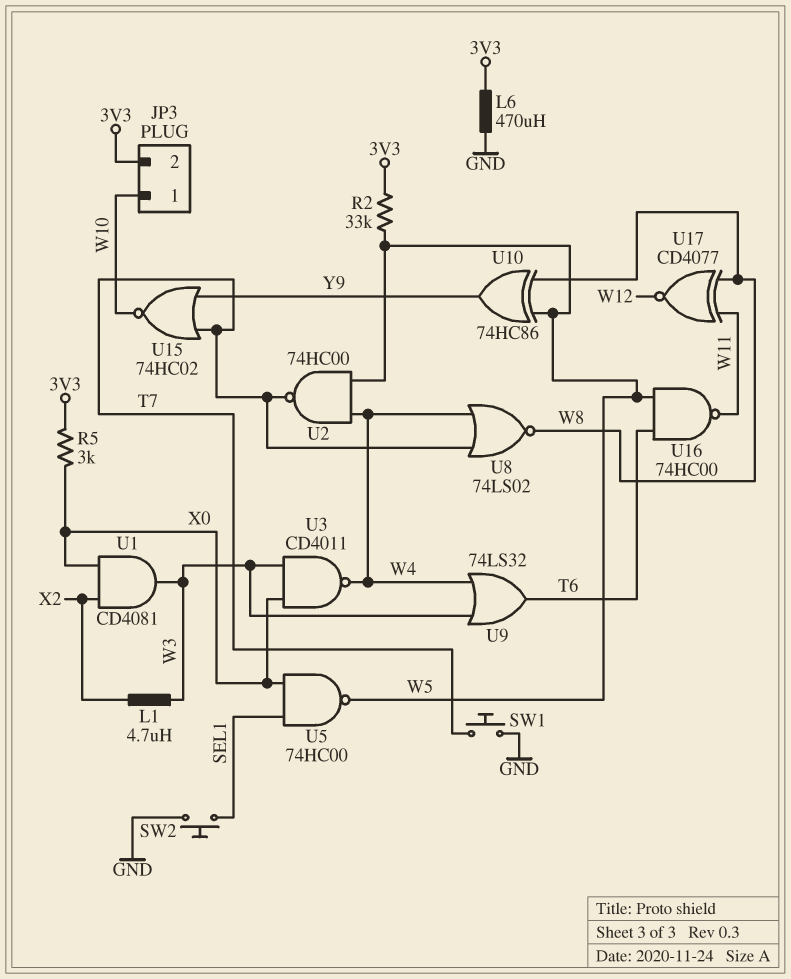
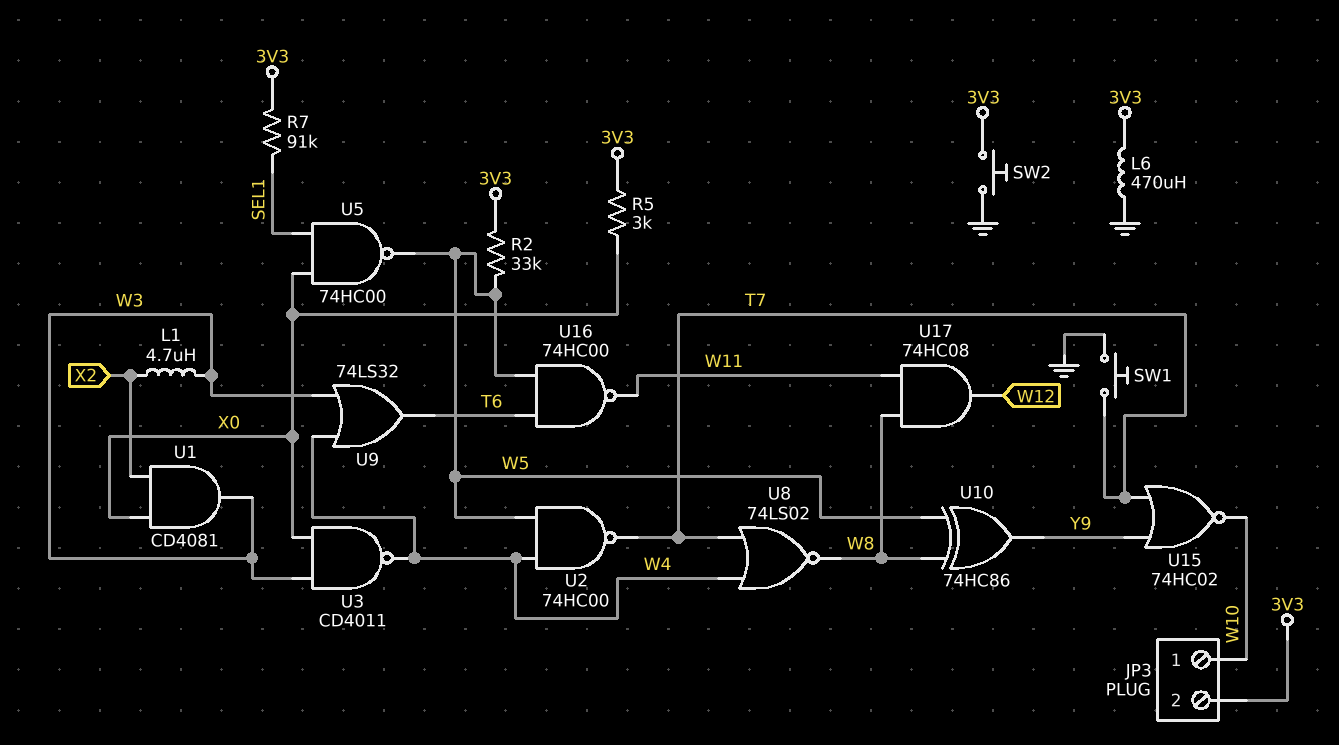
R7: none -> 91k (3V3, SEL1)
SW2: button (GND, SEL1) -> button (3V3, GND)
U17: XNOR CD4077 (in W8, in W11, out W12) -> AND 74HC08 (in W8, in W11, out W12)

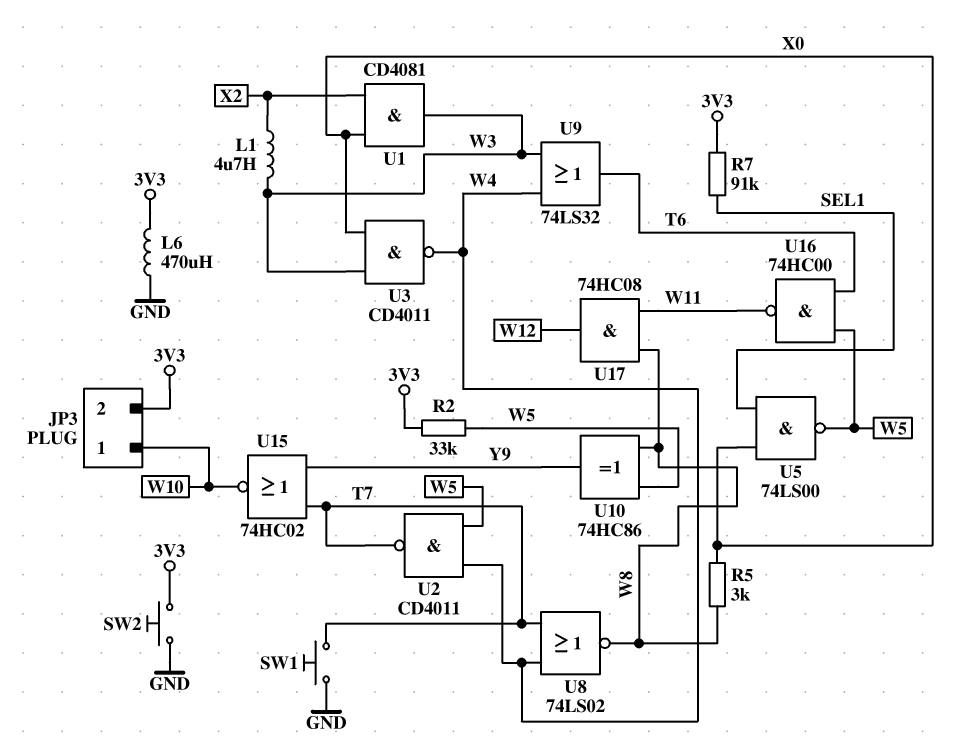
R5: 3k (3V3, X0) -> 3k (W8, X0)
U2: NAND 74HC00 (in W4, in W5, out T7) -> NAND CD4011 (in W4, in W5, out T7)
U5: NAND 74HC00 (in SEL1, in X0, out W5) -> NAND 74LS00 (in SEL1, in X0, out W5)

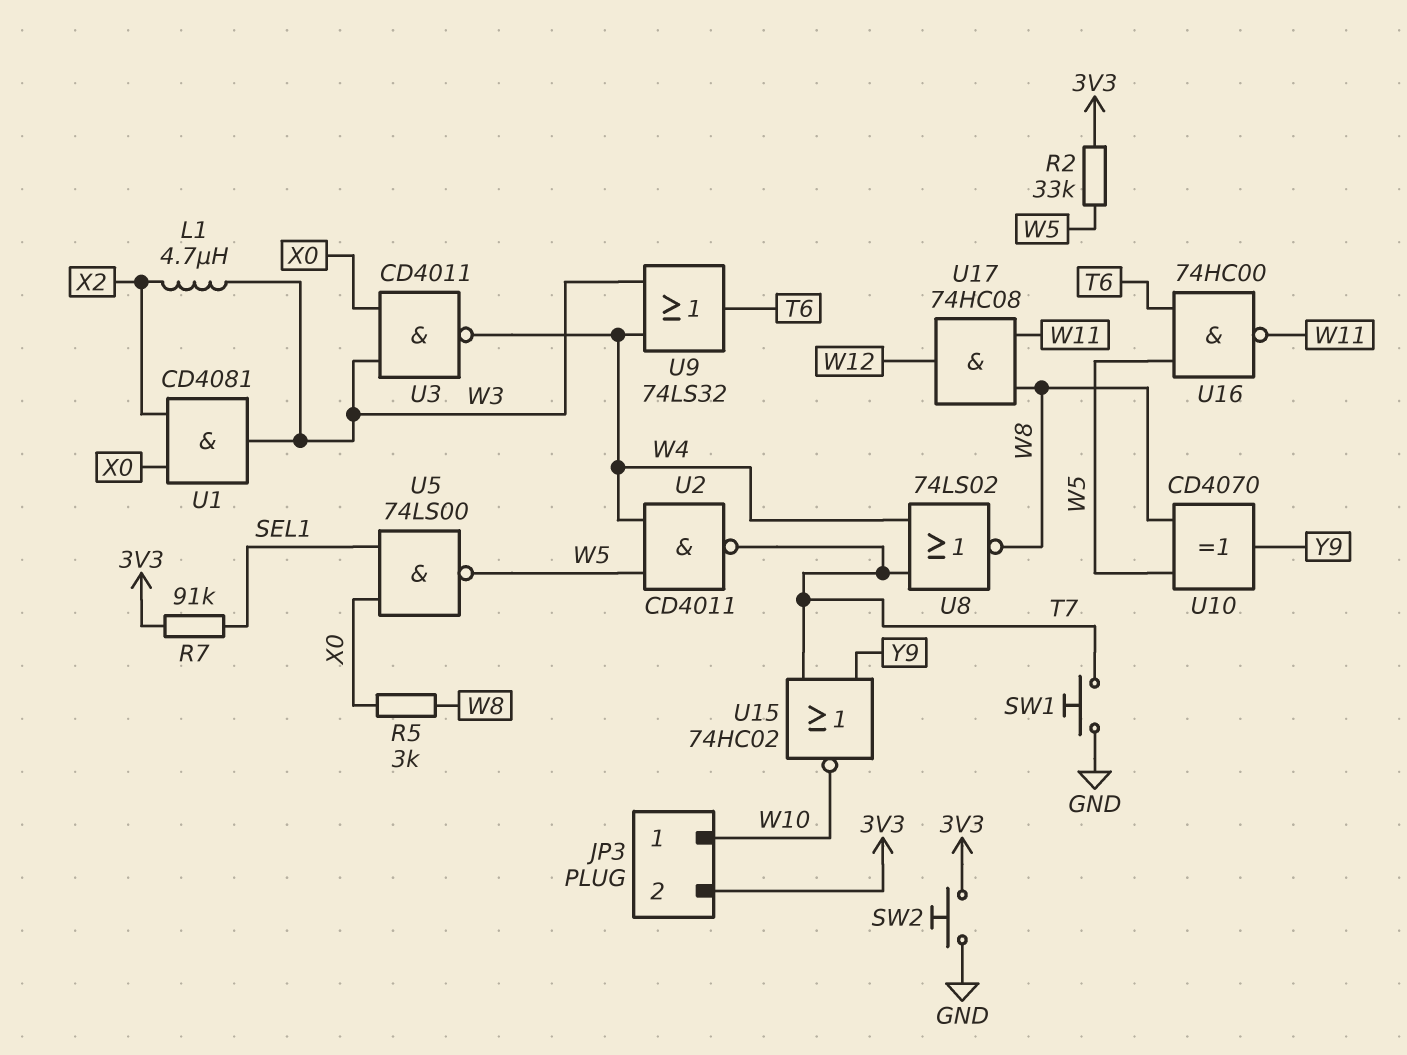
L6: 470uH (3V3, GND) -> none
U10: XOR 74HC86 (in W5, in W8, out Y9) -> XOR CD4070 (in W5, in W8, out Y9)

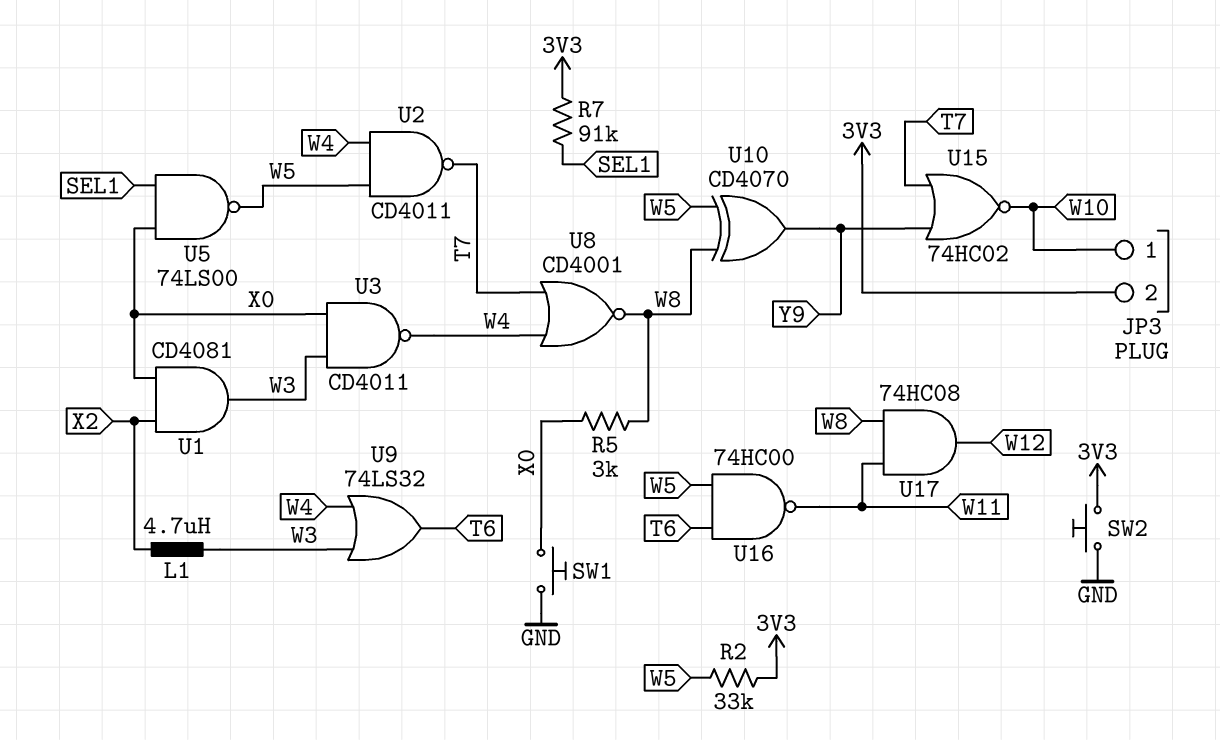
SW1: button (GND, T7) -> button (GND, X0)
U8: NOR 74LS02 (in T7, in W4, out W8) -> NOR CD4001 (in T7, in W4, out W8)

